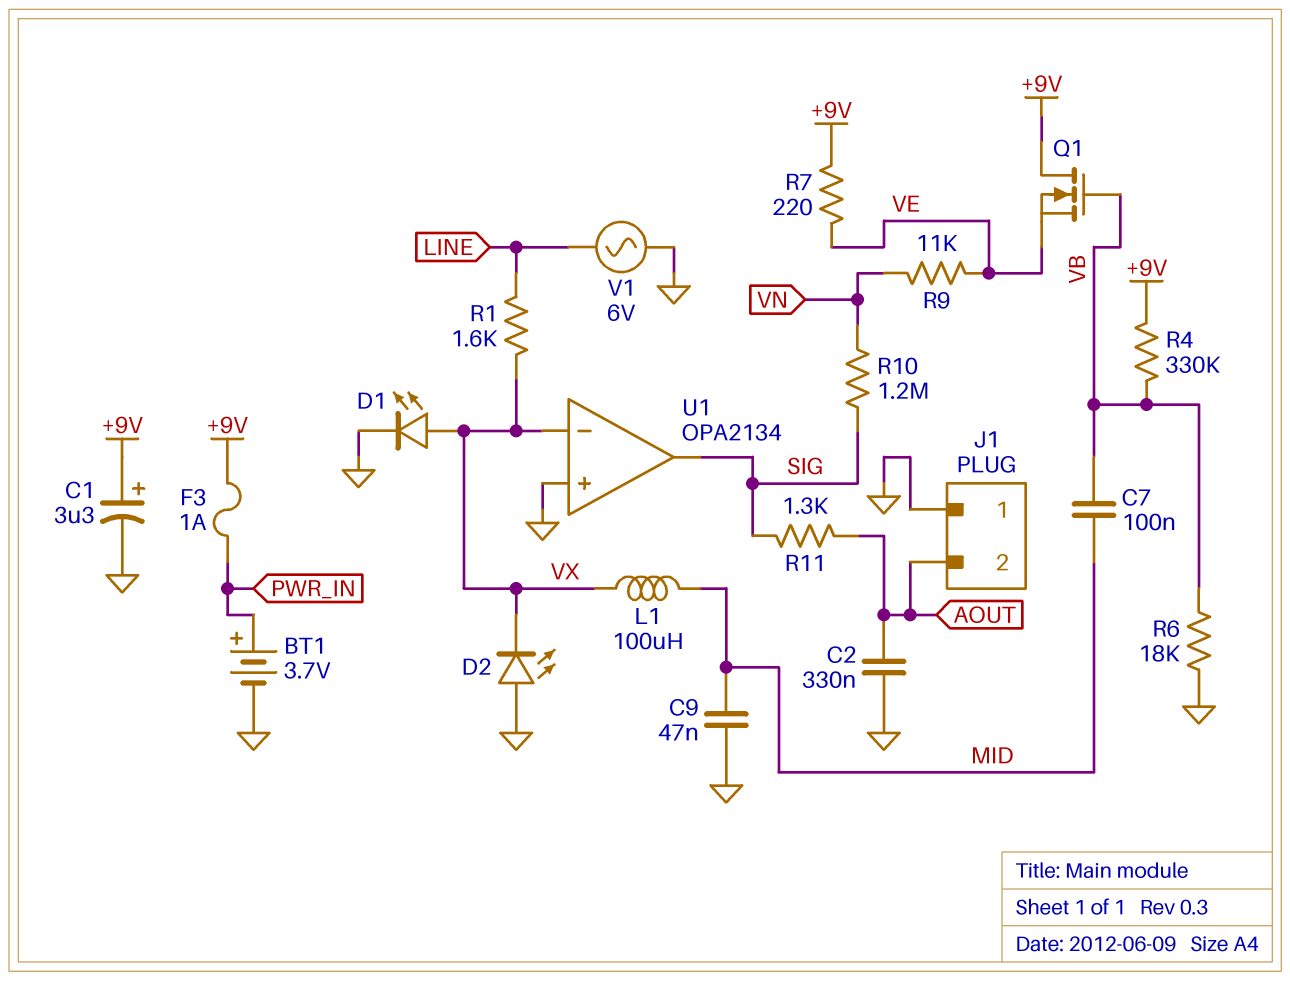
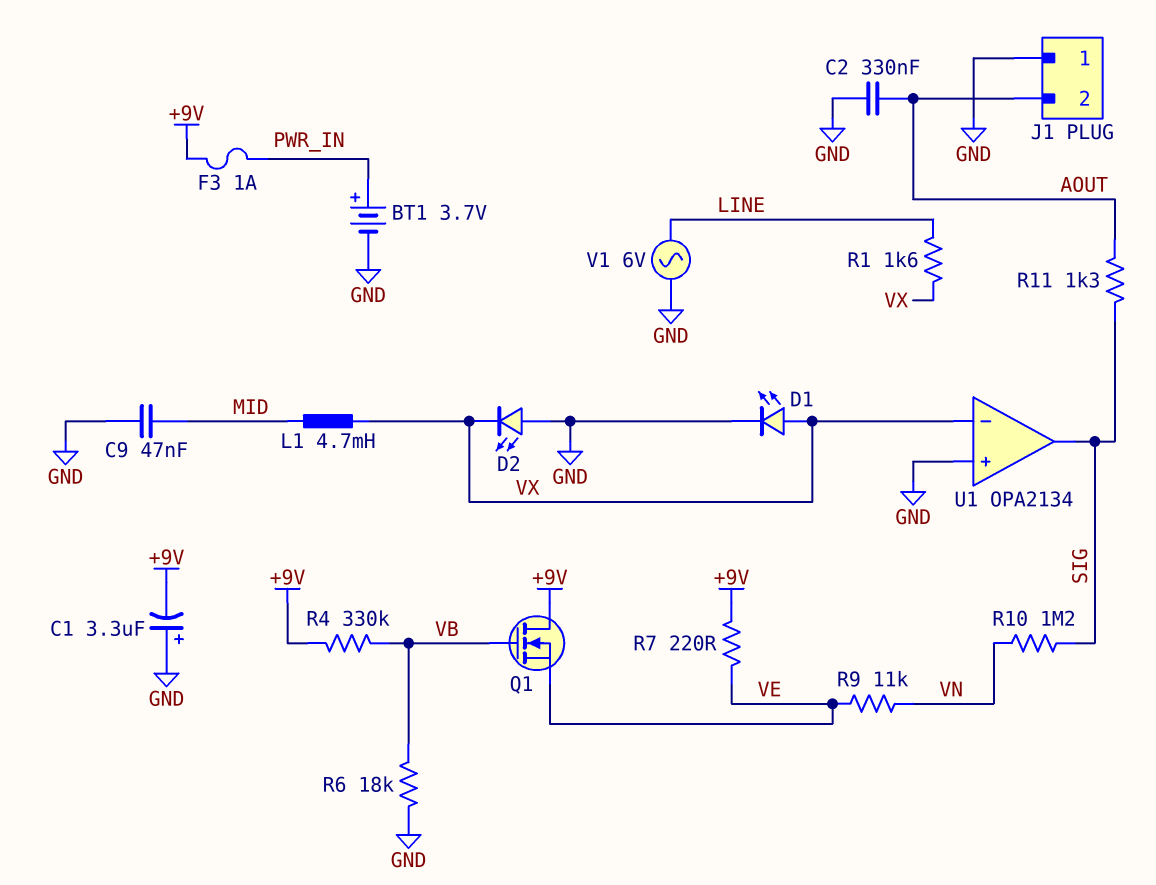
C1: 3.3uF (plus +9V, minus GND) -> 3.3uF (plus GND, minus +9V)
C7: 100nF (MID, VB) -> none
L1: 100uH (MID, VX) -> 4.7mH (MID, VX)

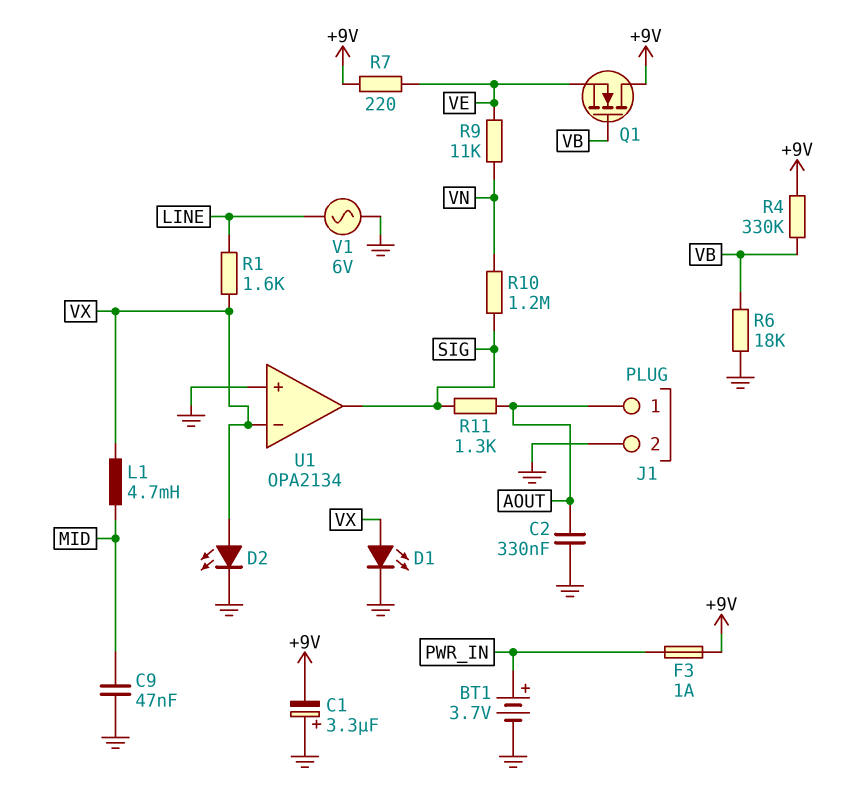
D2: LED (A GND, K VX) -> LED (A VX, K GND)
J1 pin 1: GND -> AOUT
J1 pin 2: AOUT -> GND

